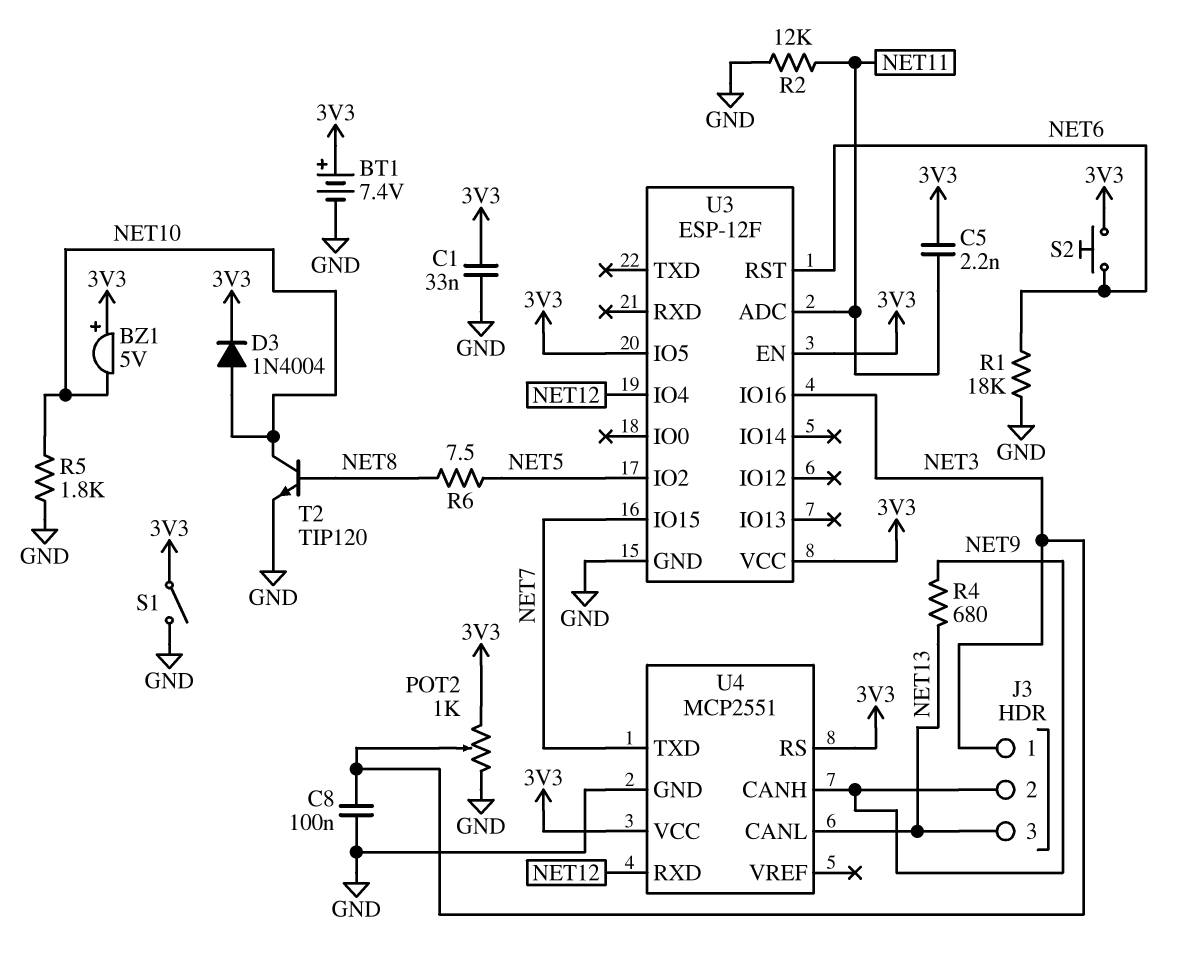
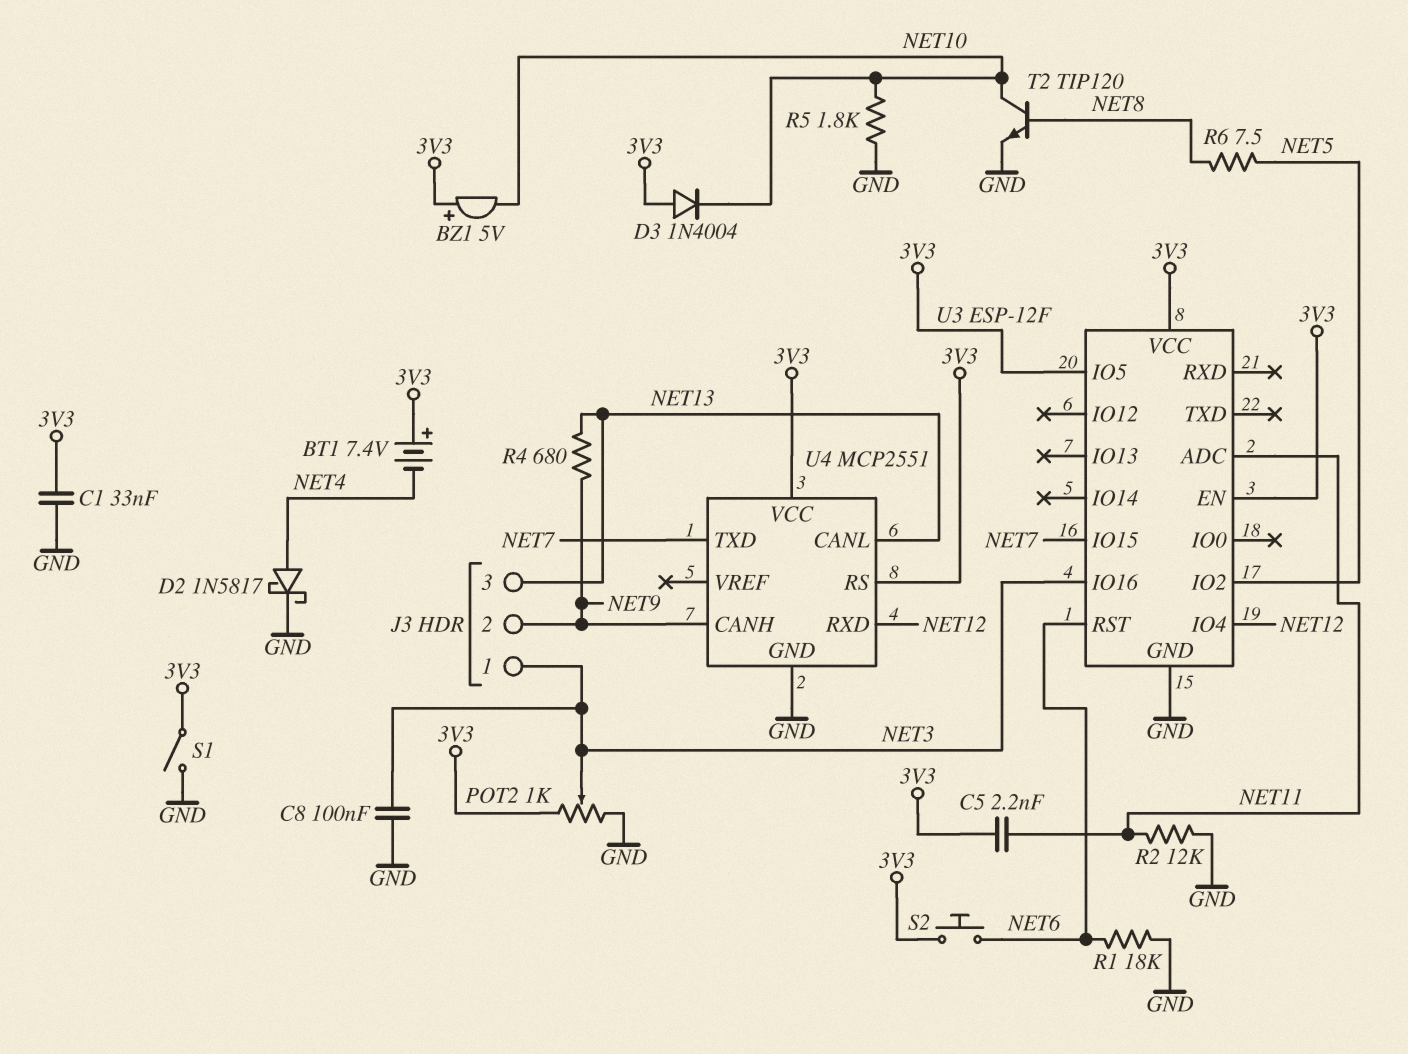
BT1: 7.4V (plus 3V3, minus GND) -> 7.4V (plus 3V3, minus NET4)
D2: none -> schottky 1N5817 (A NET4, K GND)
D3: diode 1N4004 (A NET10, K 3V3) -> diode 1N4004 (A 3V3, K NET10)

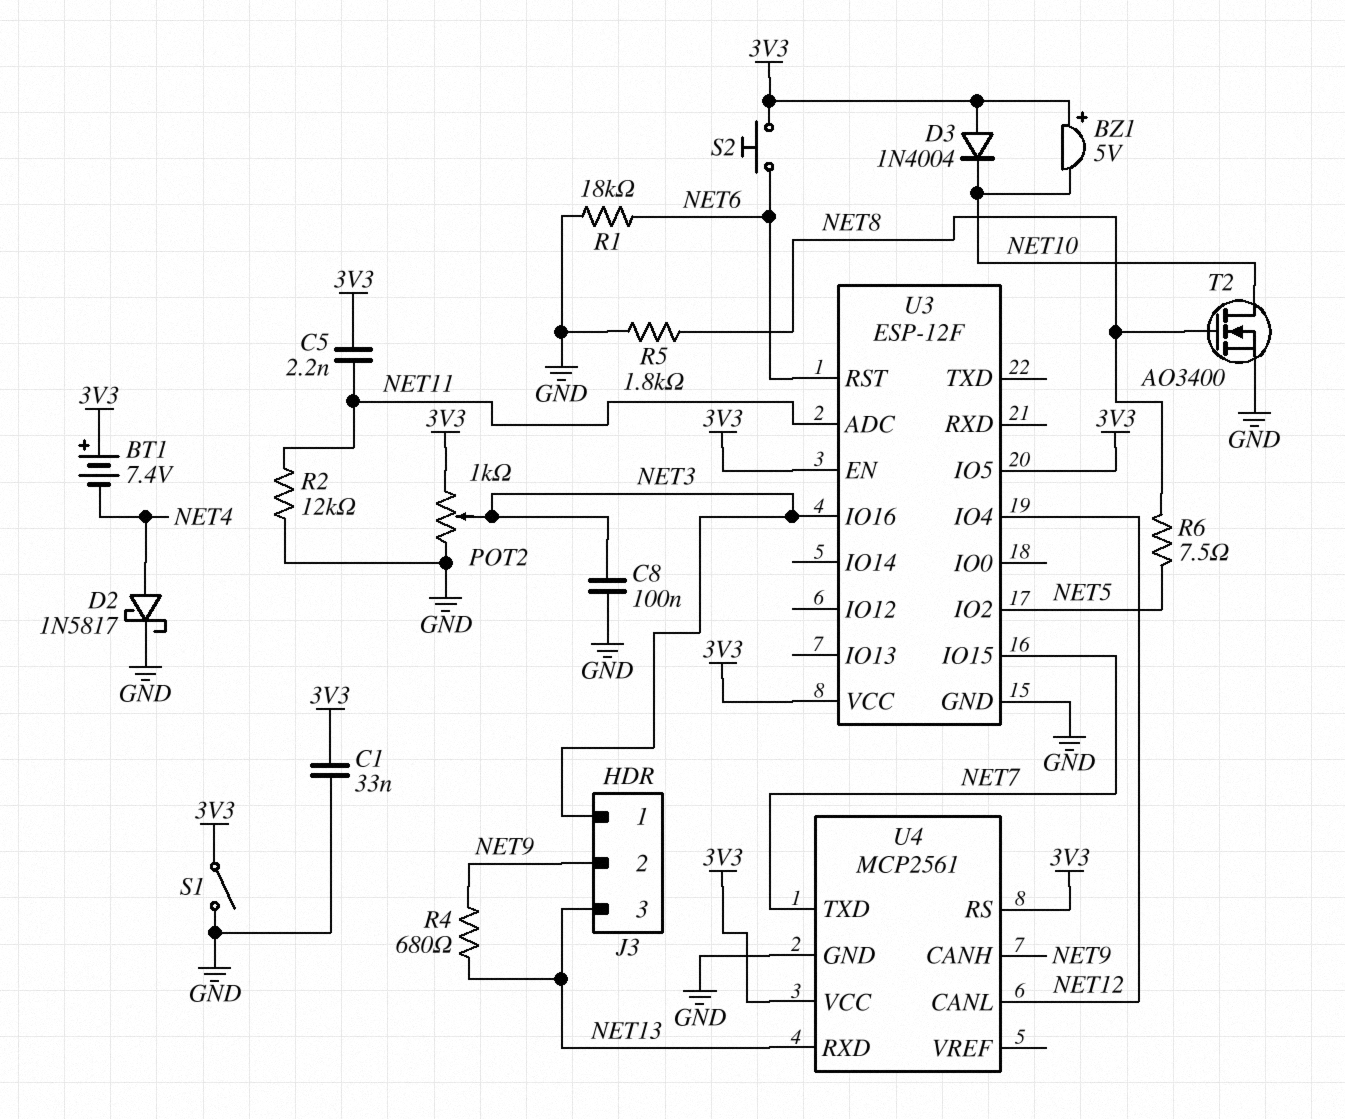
R5: 1.8k (GND, NET10) -> 1.8k (GND, NET8)
T2: NPN TIP120 (B NET8, C NET10, E GND) -> NMOS AO3400 (G NET8, D NET10, S GND)
U4: MCP2551 -> MCP2561
U4 pin CANL: NET13 -> NET12
U4 pin RXD: NET12 -> NET13

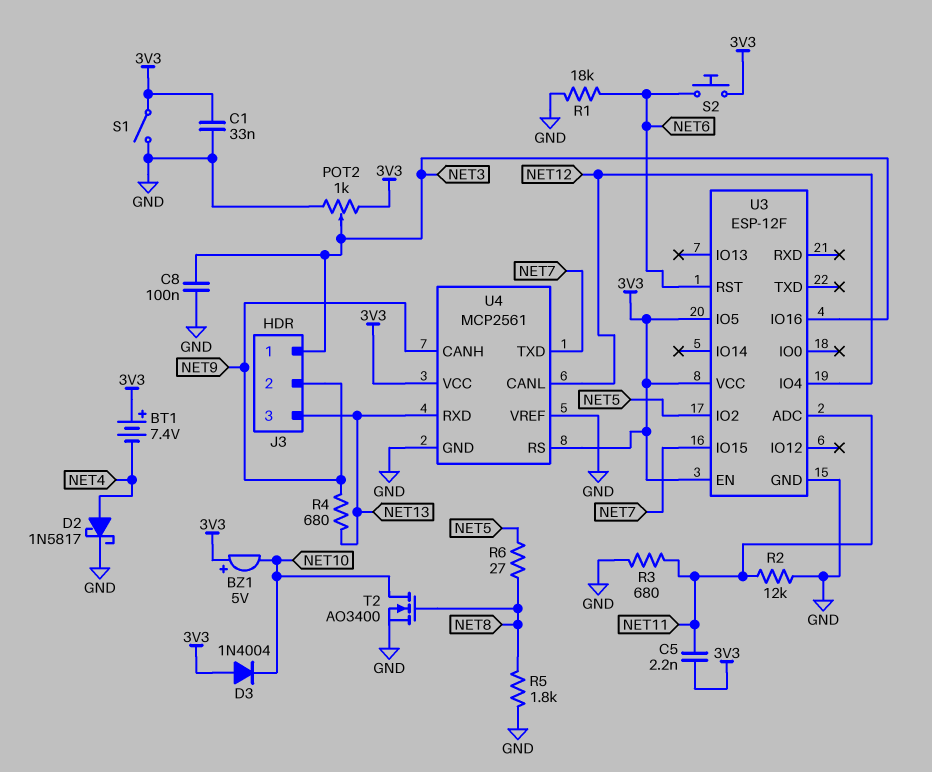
R3: none -> 680 (GND, NET11)
R6: 7.5 (NET5, NET8) -> 27 (NET5, NET8)
U4 pin VREF: none -> GND

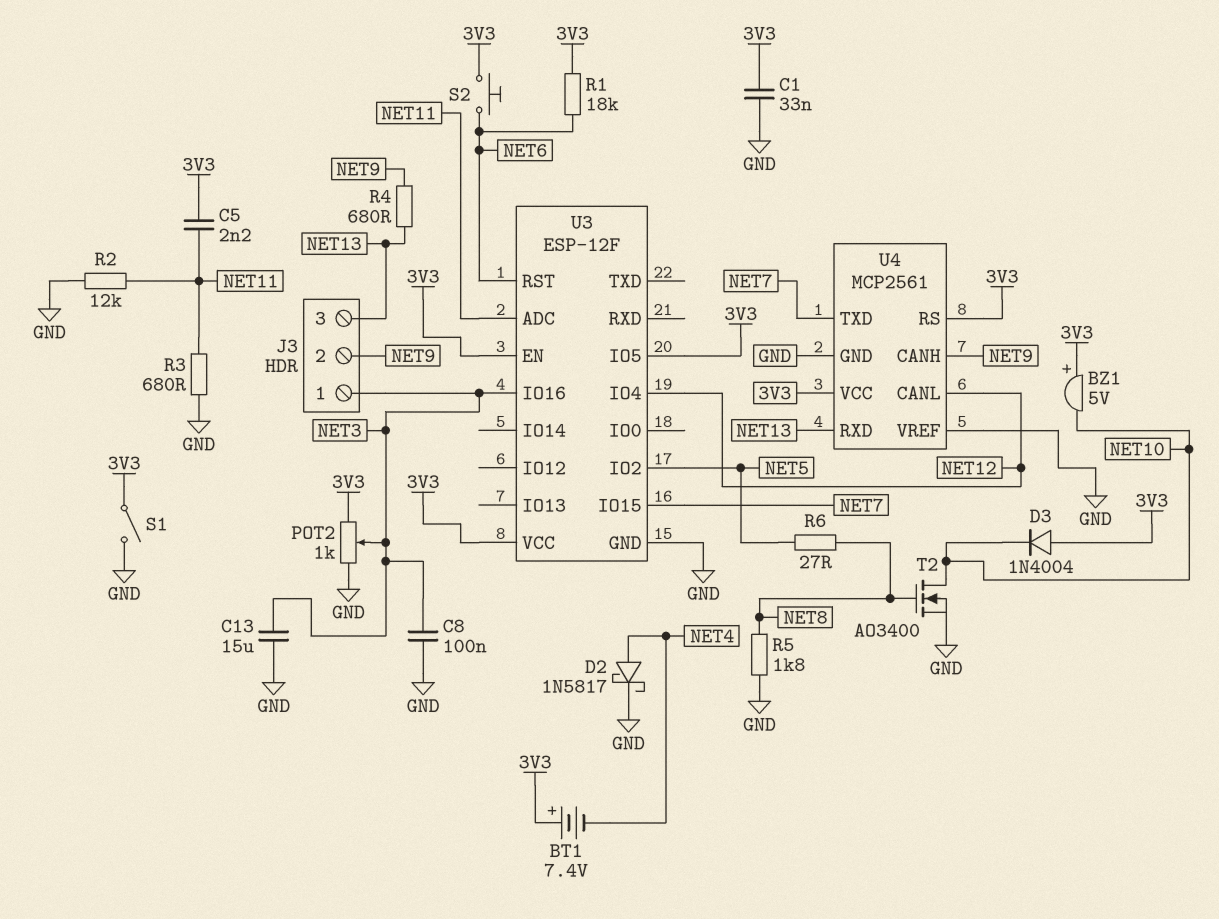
C13: none -> 15uF (GND, NET3)
R1: 18k (GND, NET6) -> 18k (3V3, NET6)

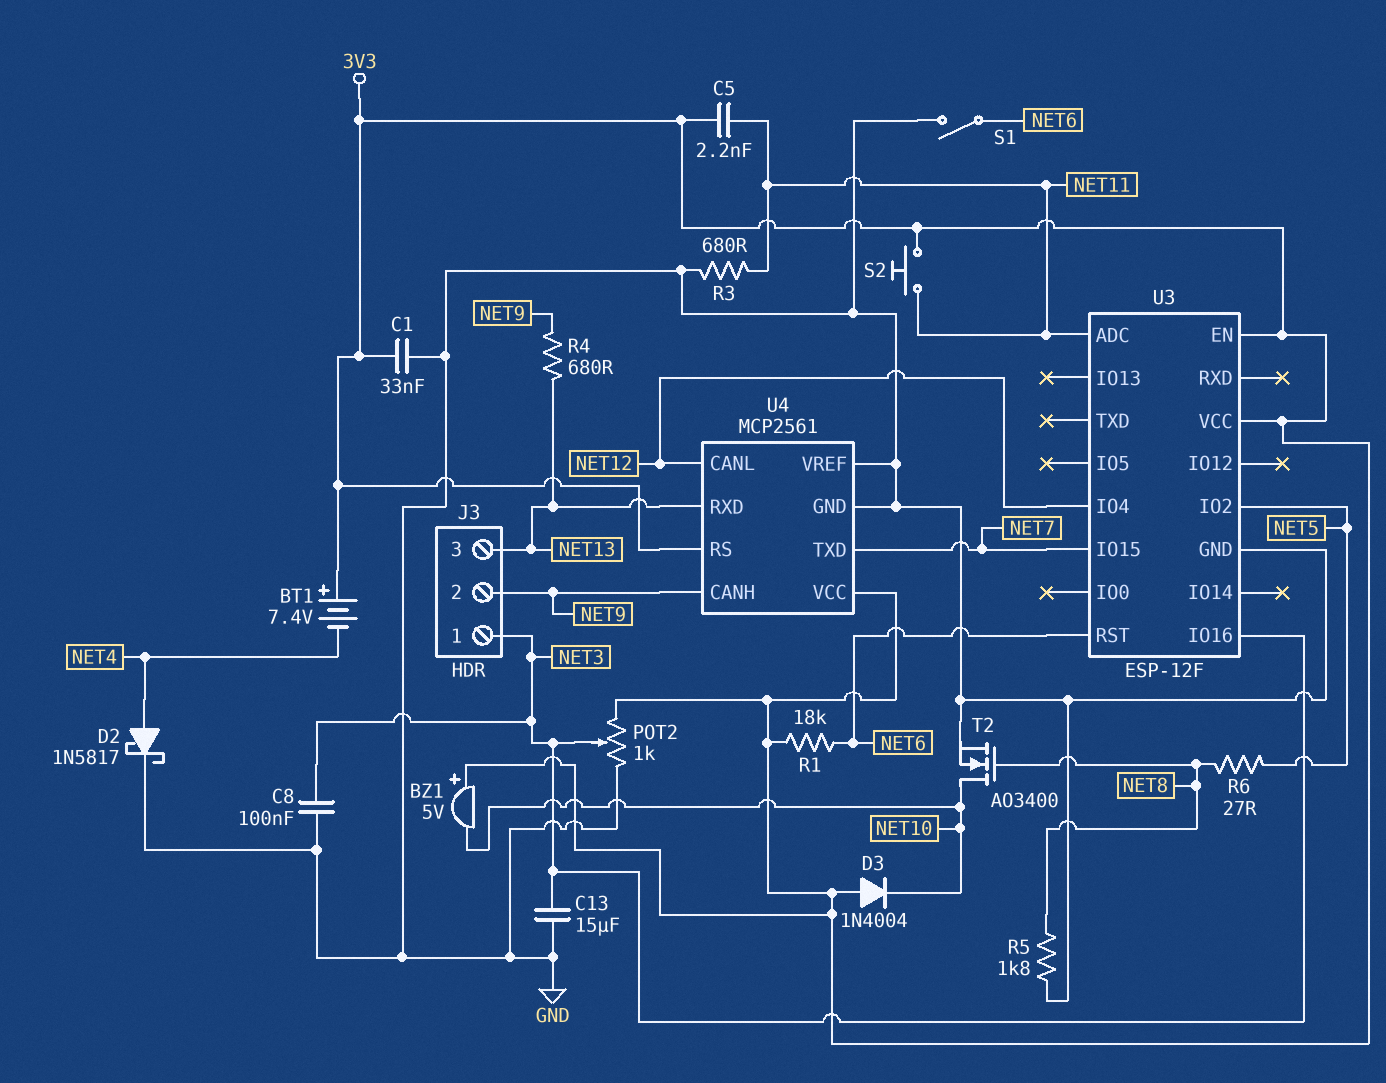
R2: 12k (GND, NET11) -> none
S1: switch (3V3, GND) -> switch (GND, NET6)
S2: button (3V3, NET6) -> button (3V3, NET11)
U3 pin IO5: 3V3 -> none

